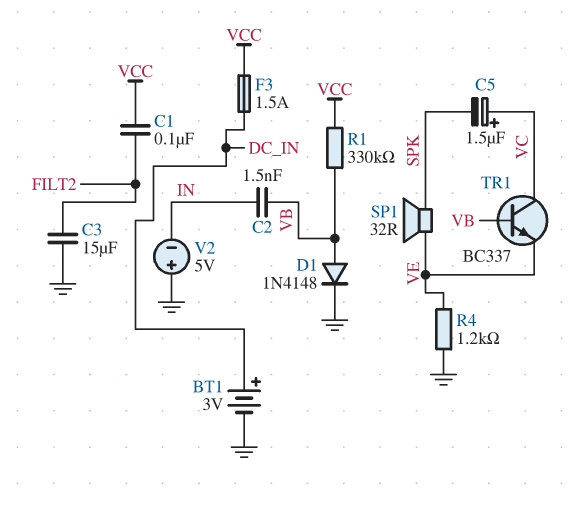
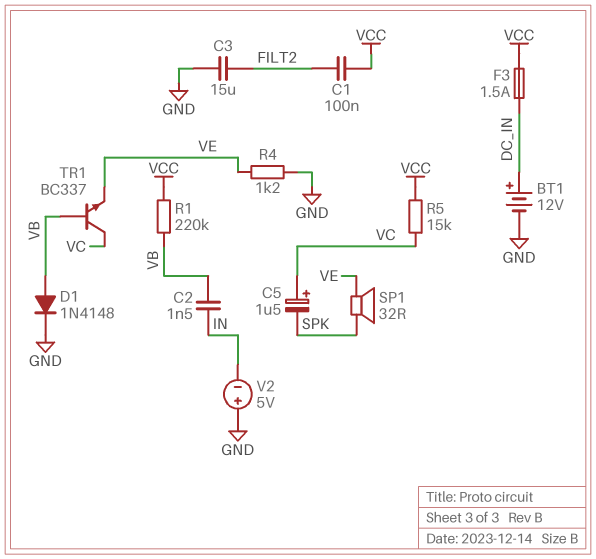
BT1: 3V (plus DC_IN, minus GND) -> 12V (plus DC_IN, minus GND)
R1: 330k (VB, VCC) -> 220k (VB, VCC)
R5: none -> 15k (VC, VCC)

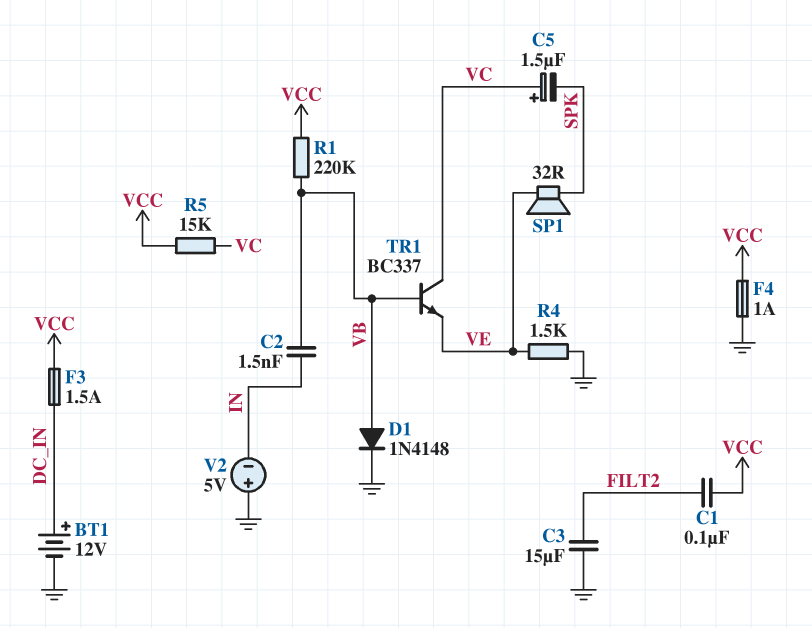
F4: none -> 1A (GND, VCC)
R4: 1.2k (GND, VE) -> 1.5k (GND, VE)

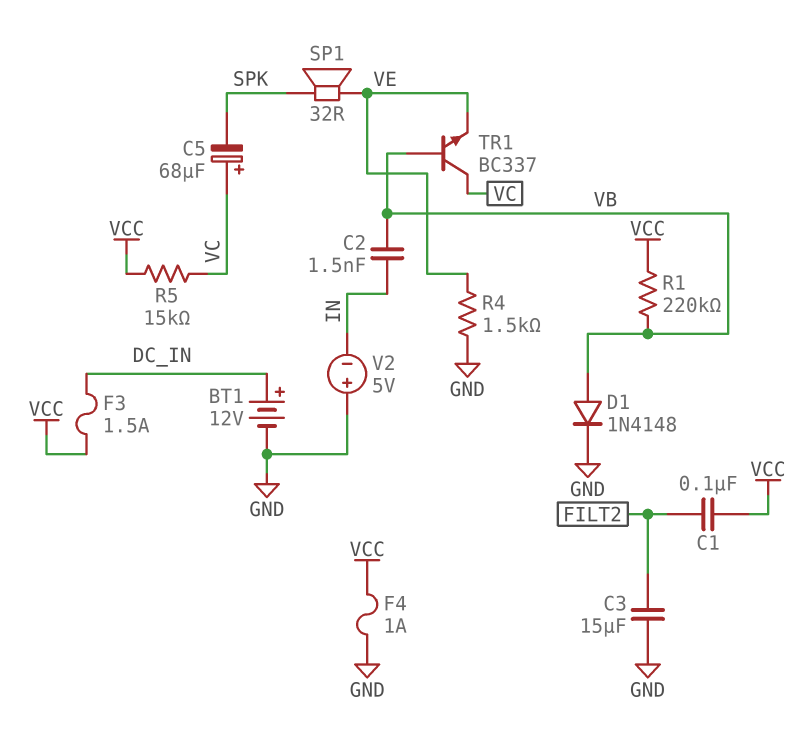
C5: 1.5uF (plus VC, minus SPK) -> 68uF (plus VC, minus SPK)

